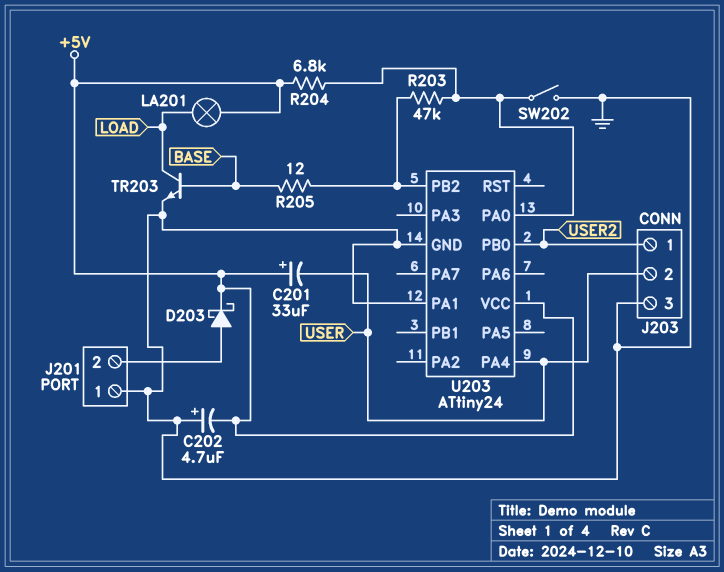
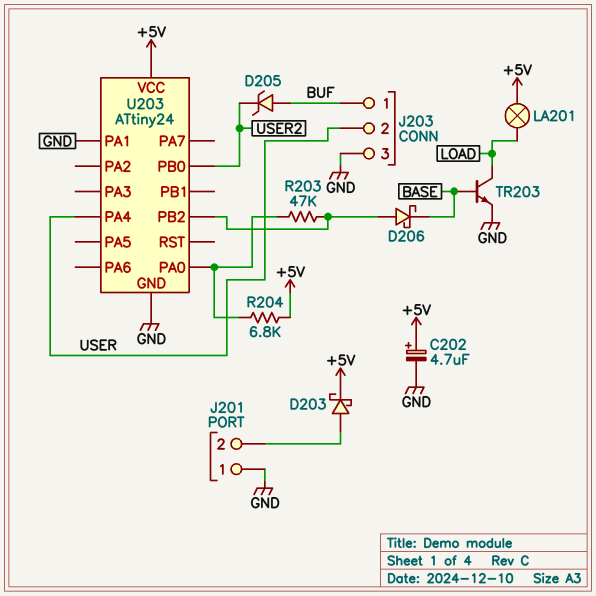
C201: 33uF (plus +5V, minus USER) -> none
C202: 4.7uF (plus GND, minus +5V) -> 4.7uF (plus +5V, minus GND)
D205: none -> zener (A BUF, K USER2)
D206: none -> schottky (A U203/PB2, K BASE)
J203 pin 1: USER2 -> BUF
R205: 12 (BASE, U203/PB2) -> none
SW202: switch (GND, U203/PA0) -> none

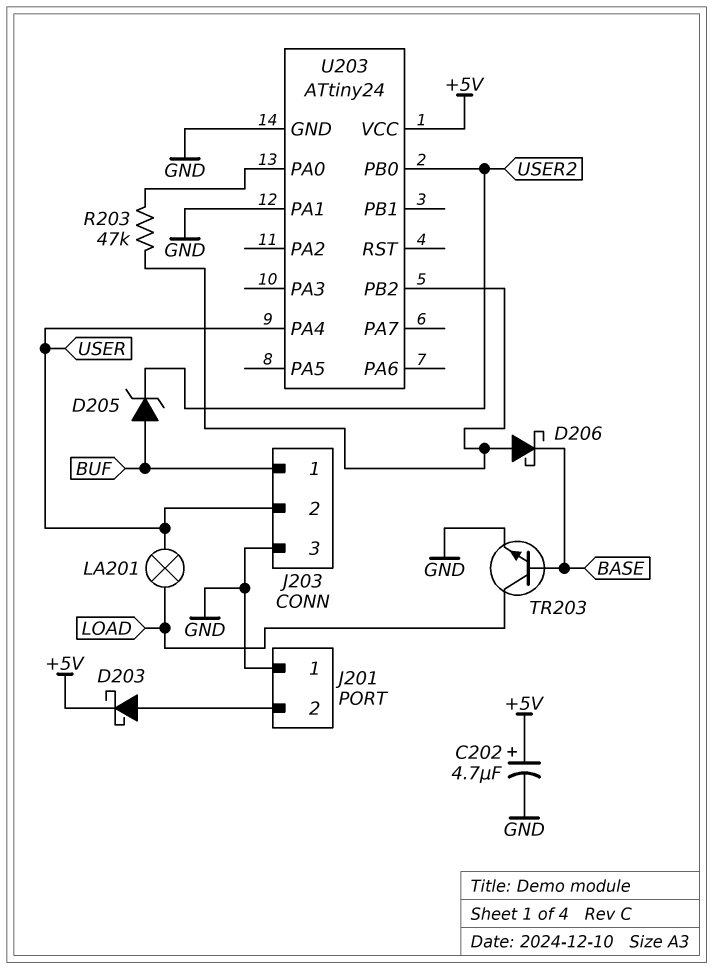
LA201: lamp (+5V, LOAD) -> lamp (LOAD, USER)
R204: 6.8k (+5V, U203/PA0) -> none

